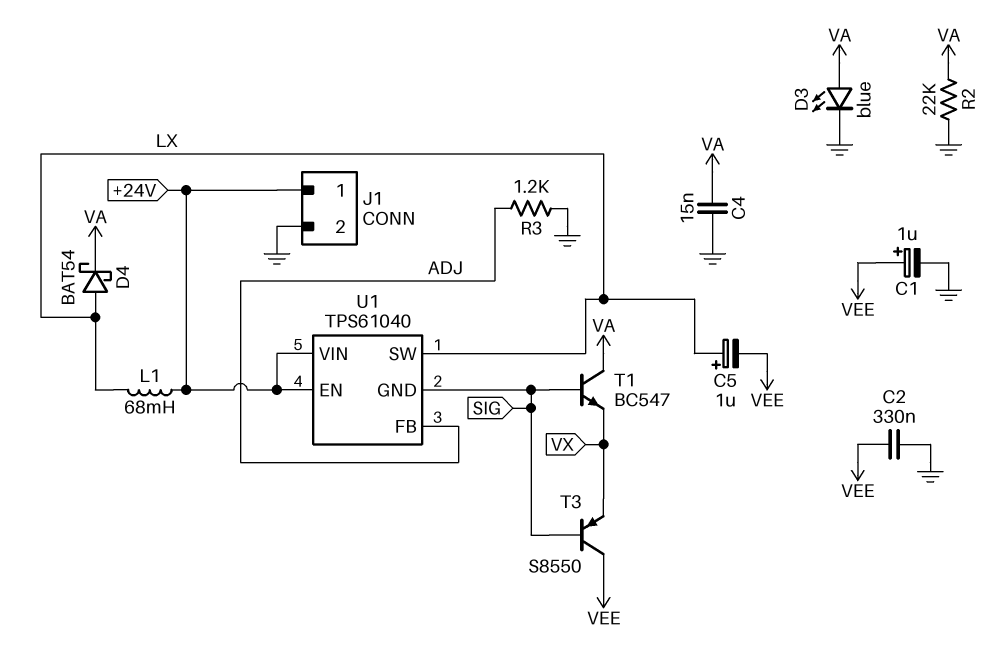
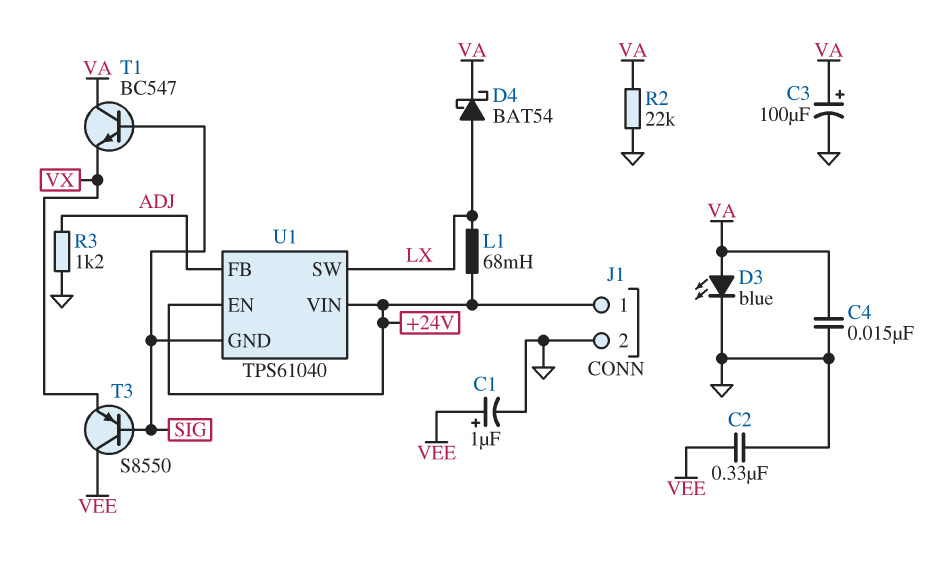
C3: none -> 100uF (plus VA, minus GND)
C5: 1uF (plus LX, minus VEE) -> none

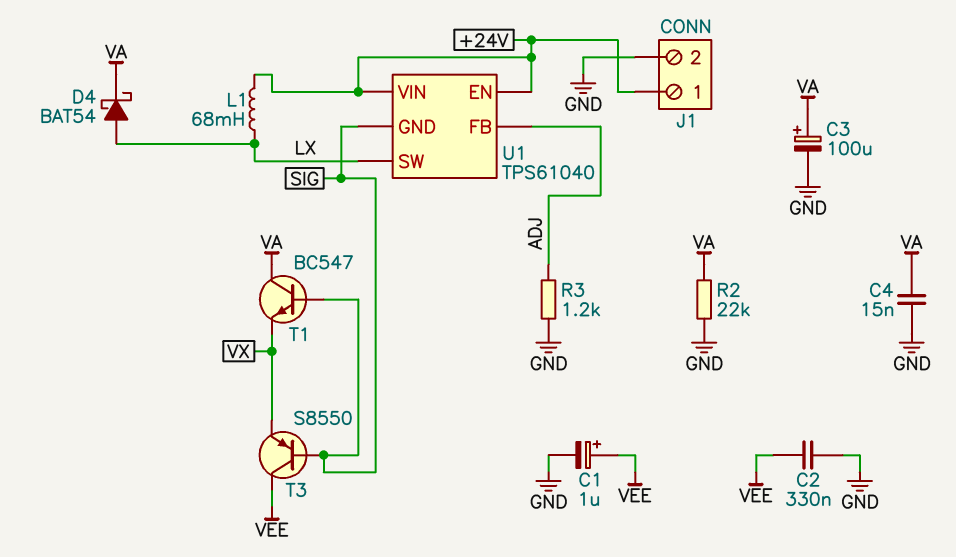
D3: LED blue (A VA, K GND) -> none

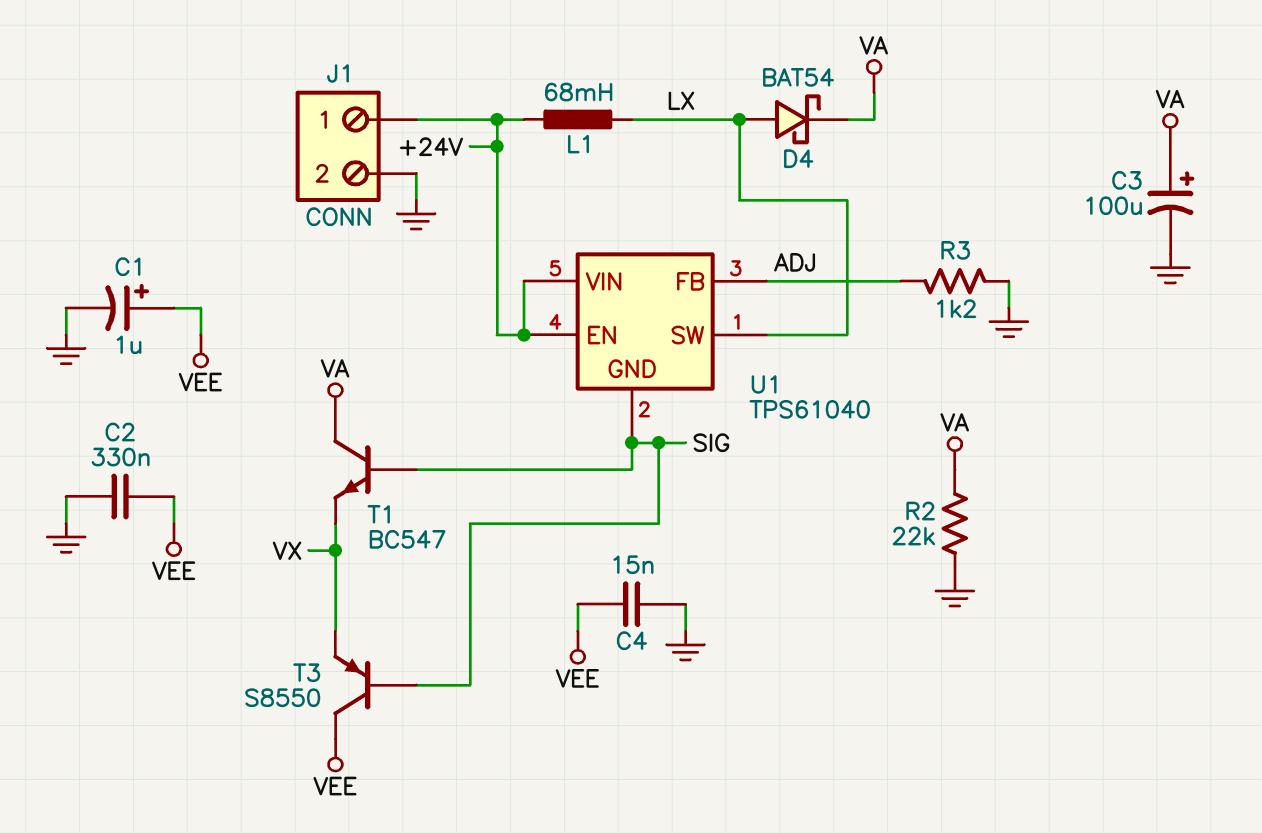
C4: 15nF (GND, VA) -> 15nF (GND, VEE)

